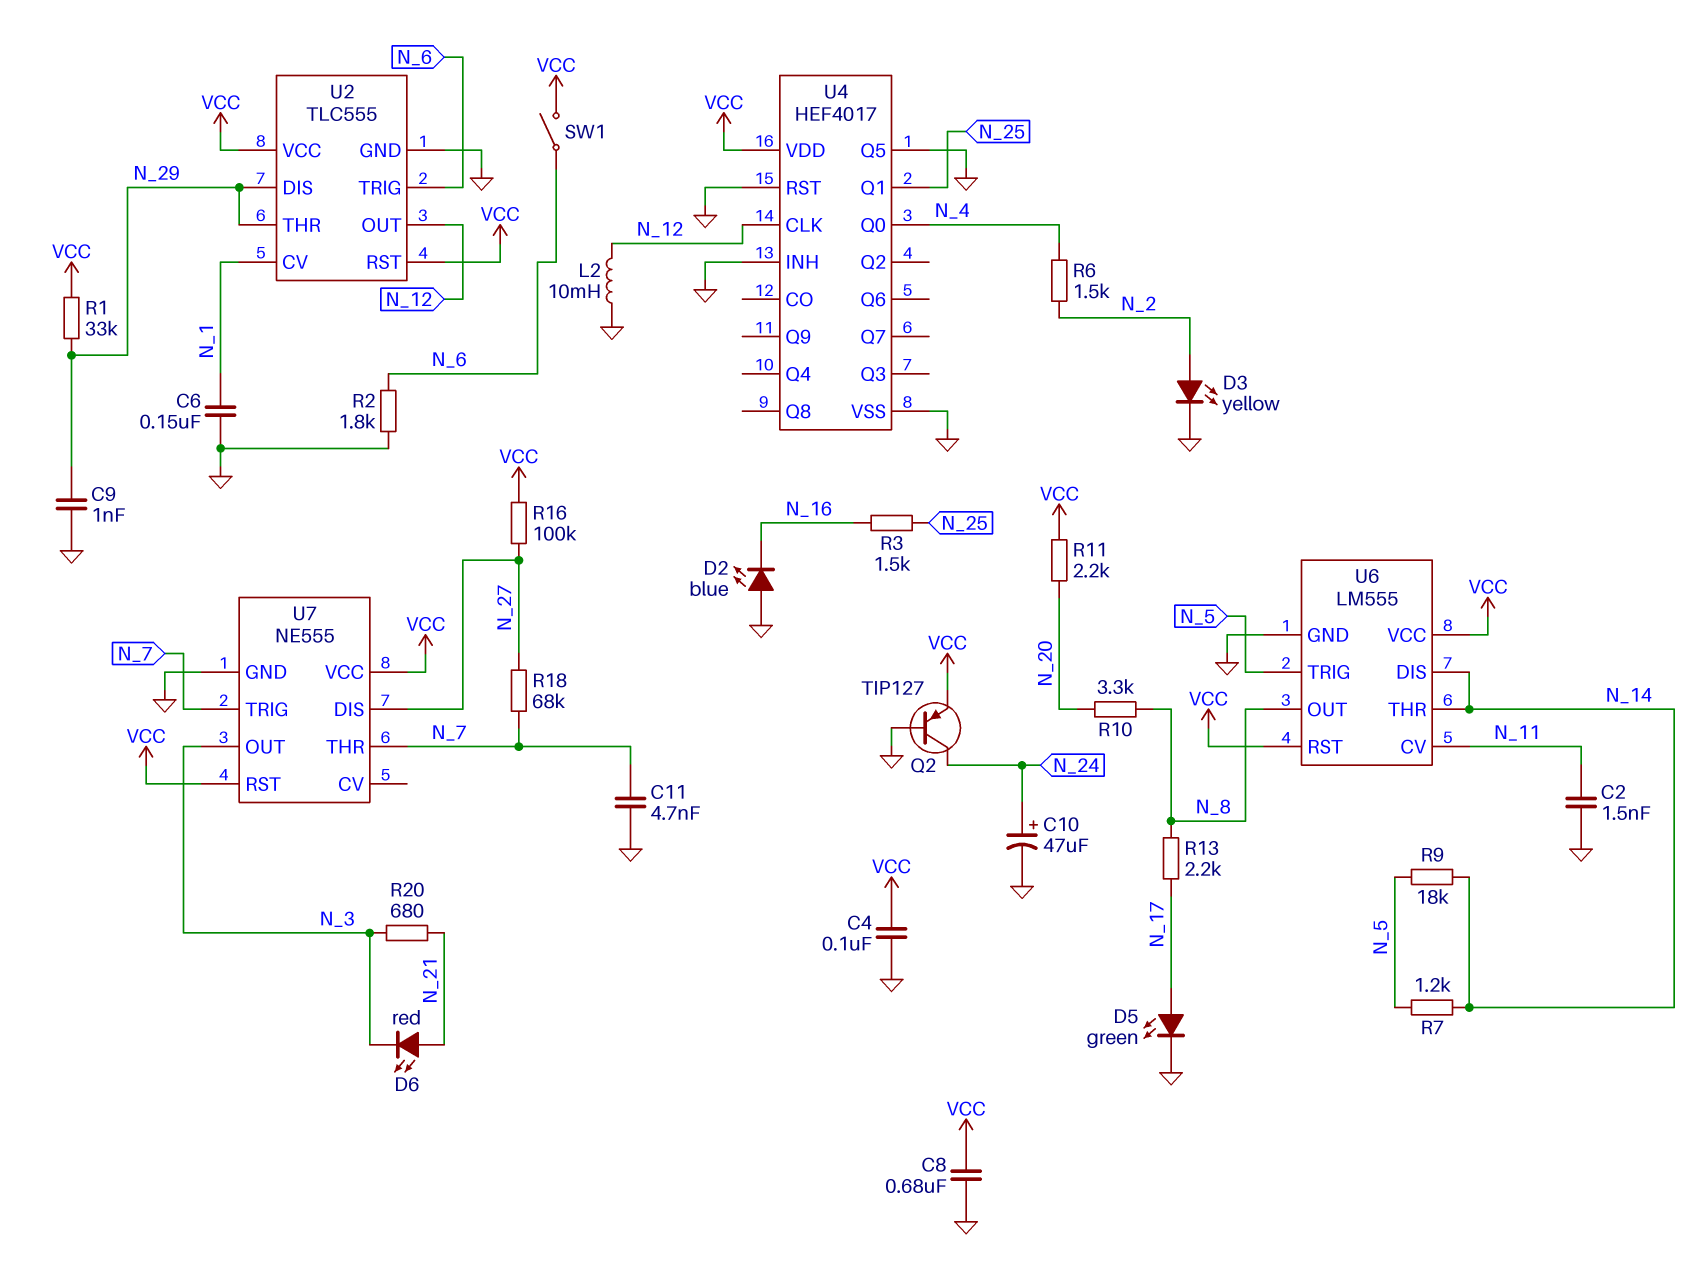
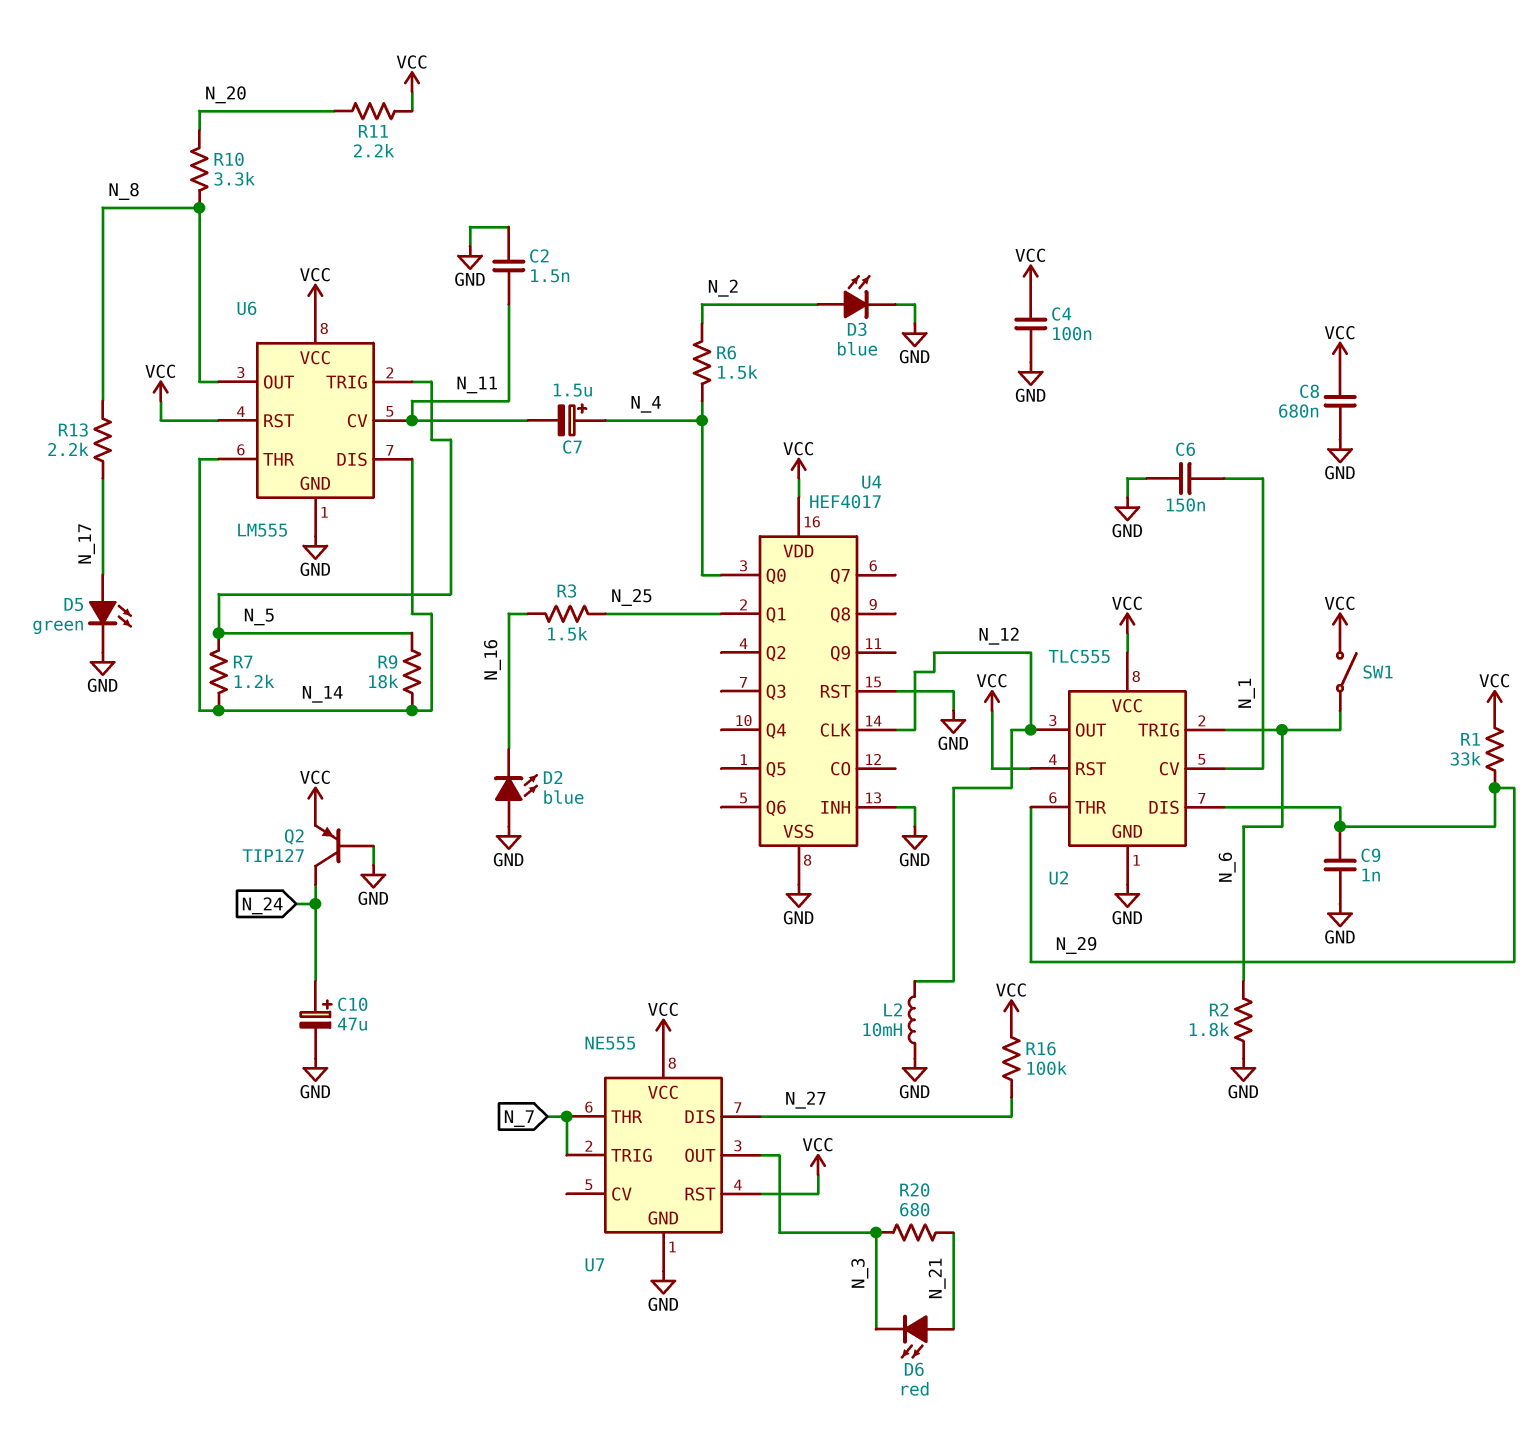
C7: none -> 1.5uF (plus N_4, minus N_11)
C11: 4.7nF (GND, N_7) -> none
D3: LED yellow (A N_2, K GND) -> LED blue (A N_2, K GND)
R18: 68k (N_7, N_27) -> none
U4 pin Q5: GND -> none

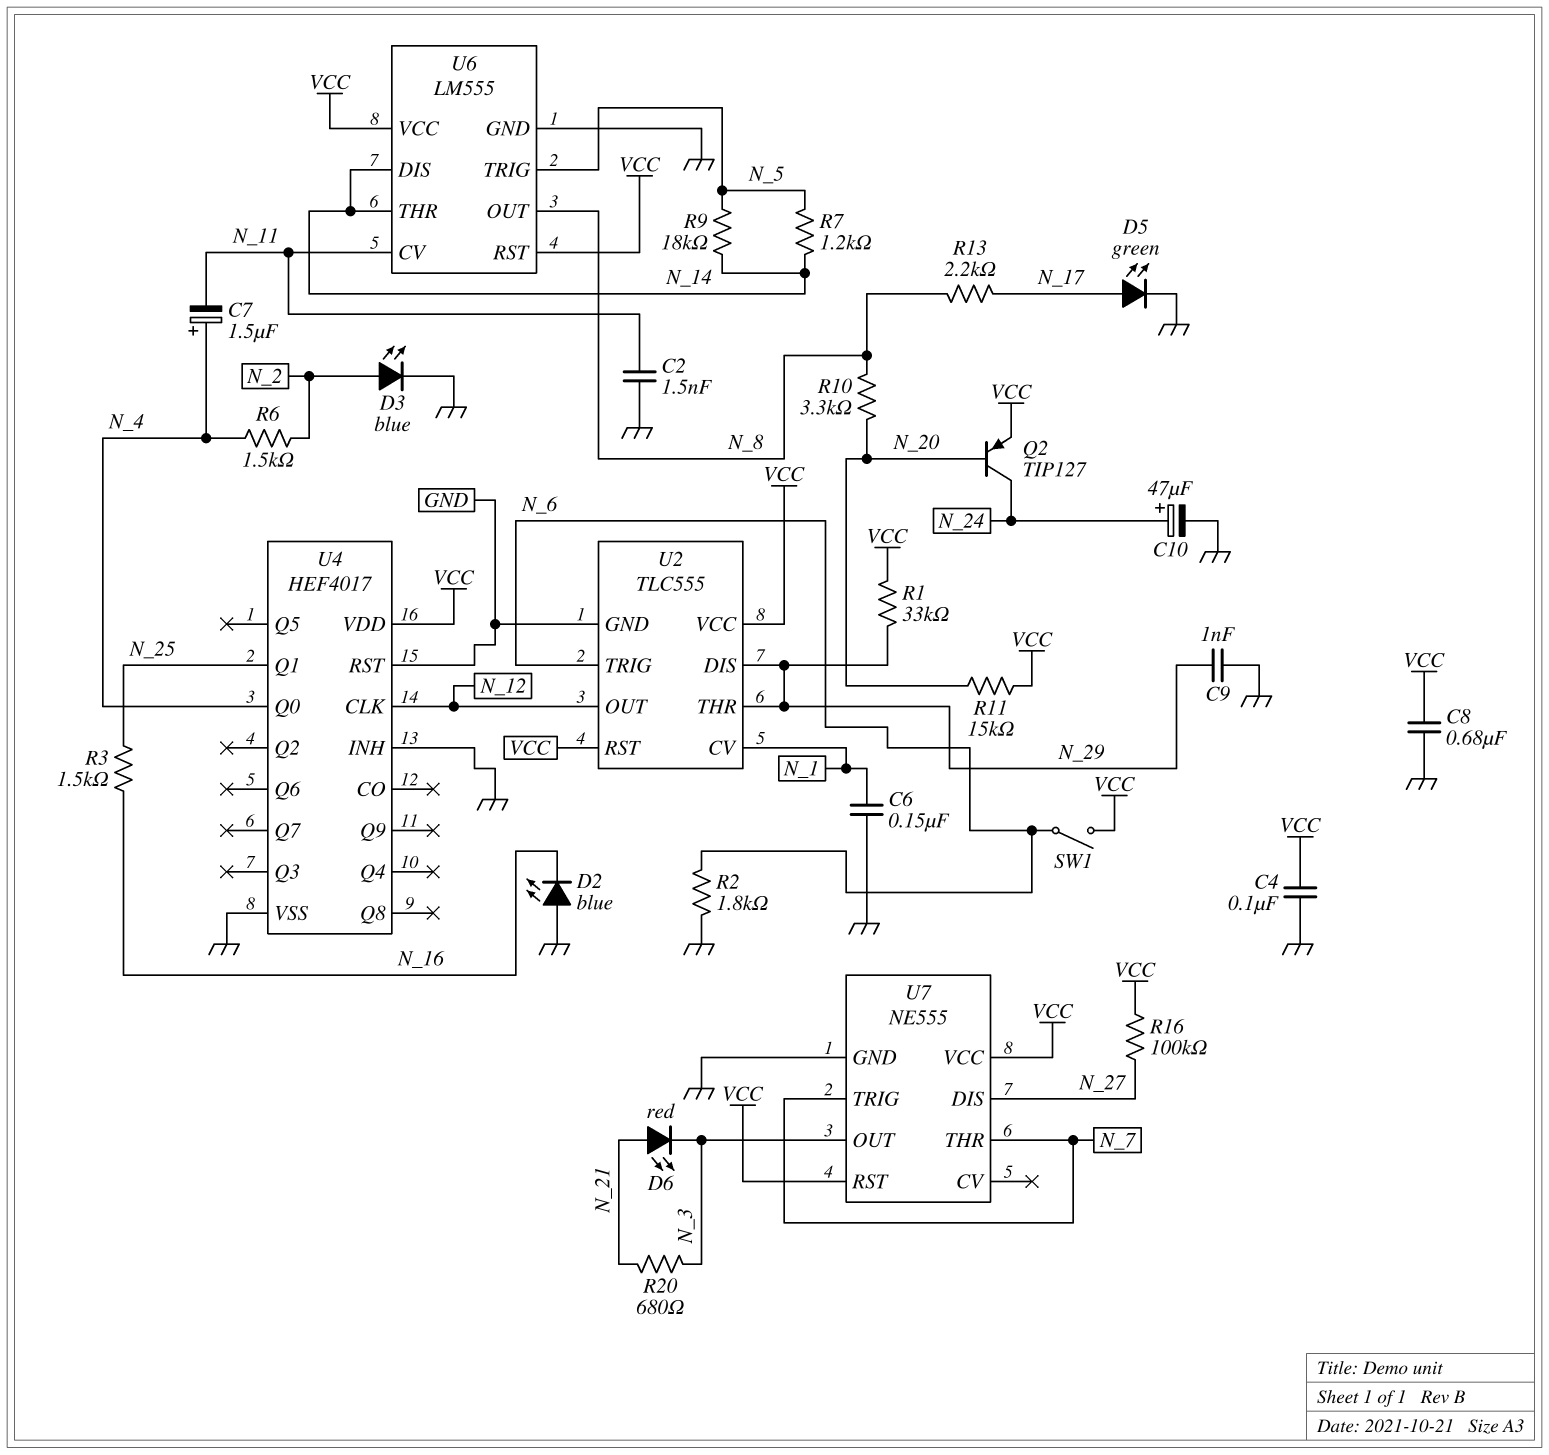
L2: 10mH (GND, N_12) -> none
Q2: PNP TIP127 (B GND, C N_24, E VCC) -> PNP TIP127 (B N_20, C N_24, E VCC)
R11: 2.2k (N_20, VCC) -> 15k (N_20, VCC)

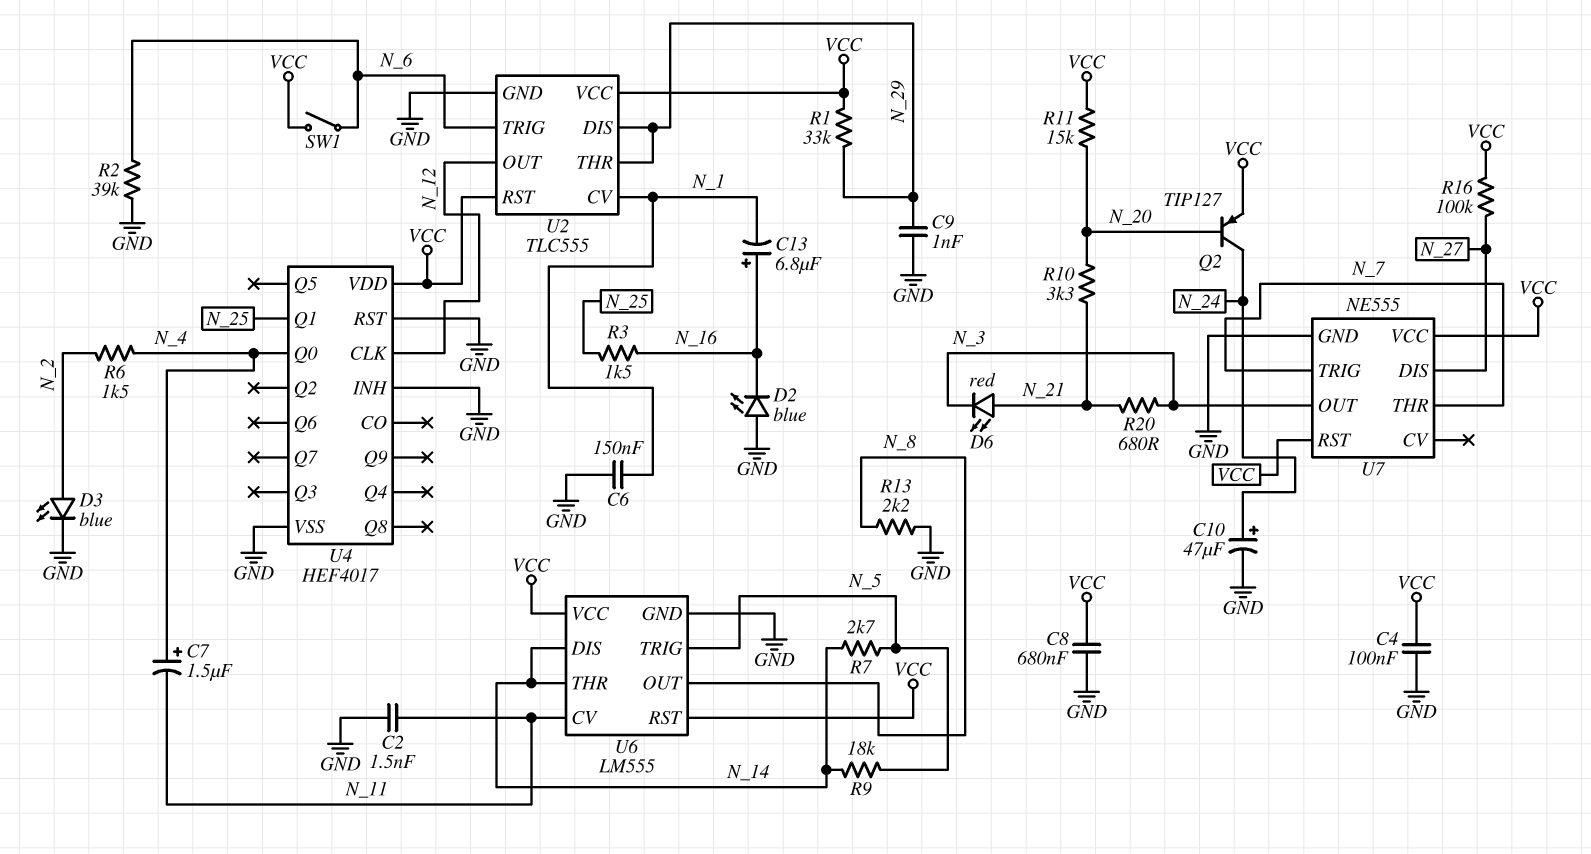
C13: none -> 6.8uF (plus N_16, minus N_1)
D5: LED green (A N_17, K GND) -> none
R2: 1.8k (GND, N_6) -> 39k (GND, N_6)
R7: 1.2k (N_5, N_14) -> 2.7k (N_5, N_14)
R10: 3.3k (N_8, N_20) -> 3.3k (N_20, N_21)
R13: 2.2k (N_8, N_17) -> 2.2k (GND, N_8)

